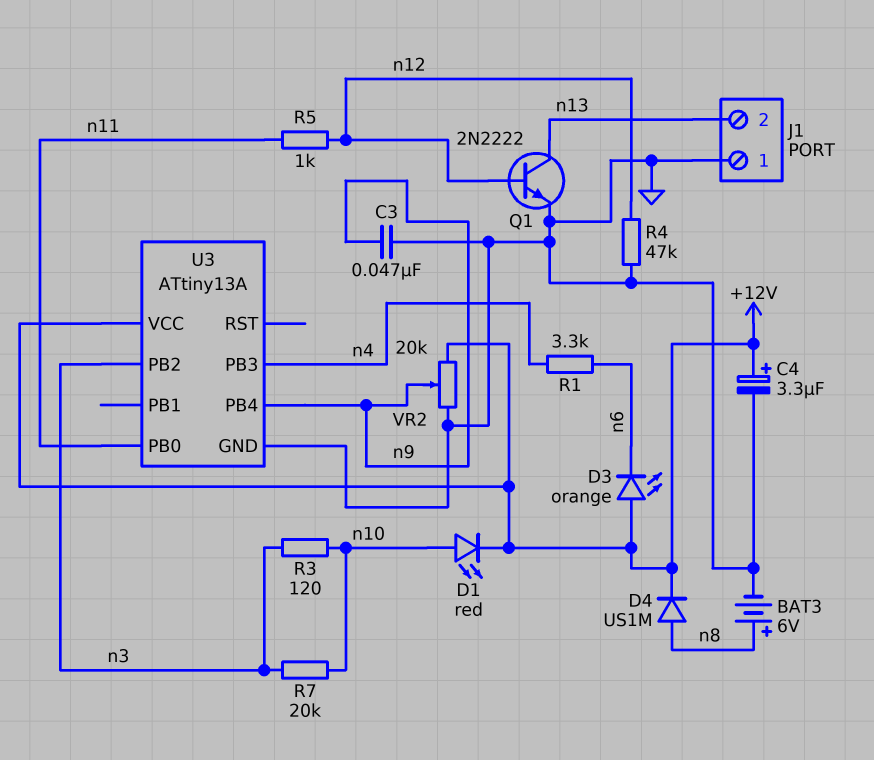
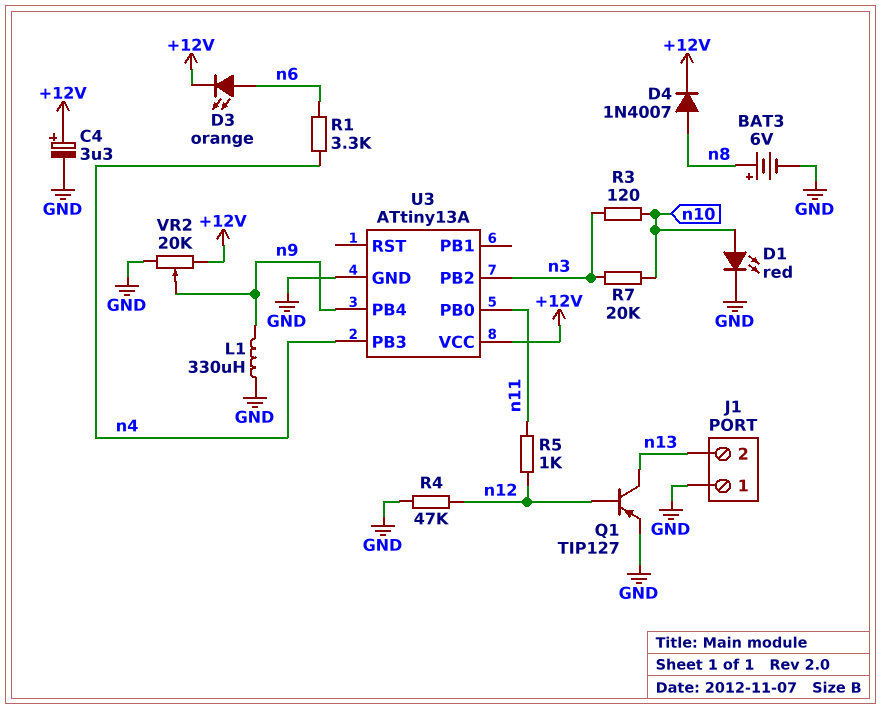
C3: 47nF (GND, n9) -> none
D1: LED red (A n10, K +12V) -> LED red (A n10, K GND)
D3: LED orange (A +12V, K n6) -> LED orange (A n6, K +12V)
D4: diode US1M (A n8, K +12V) -> diode 1N4007 (A n8, K +12V)
L1: none -> 330uH (GND, n9)
Q1: NPN 2N2222 (B n12, C n13, E GND) -> PNP TIP127 (B n12, C n13, E GND)

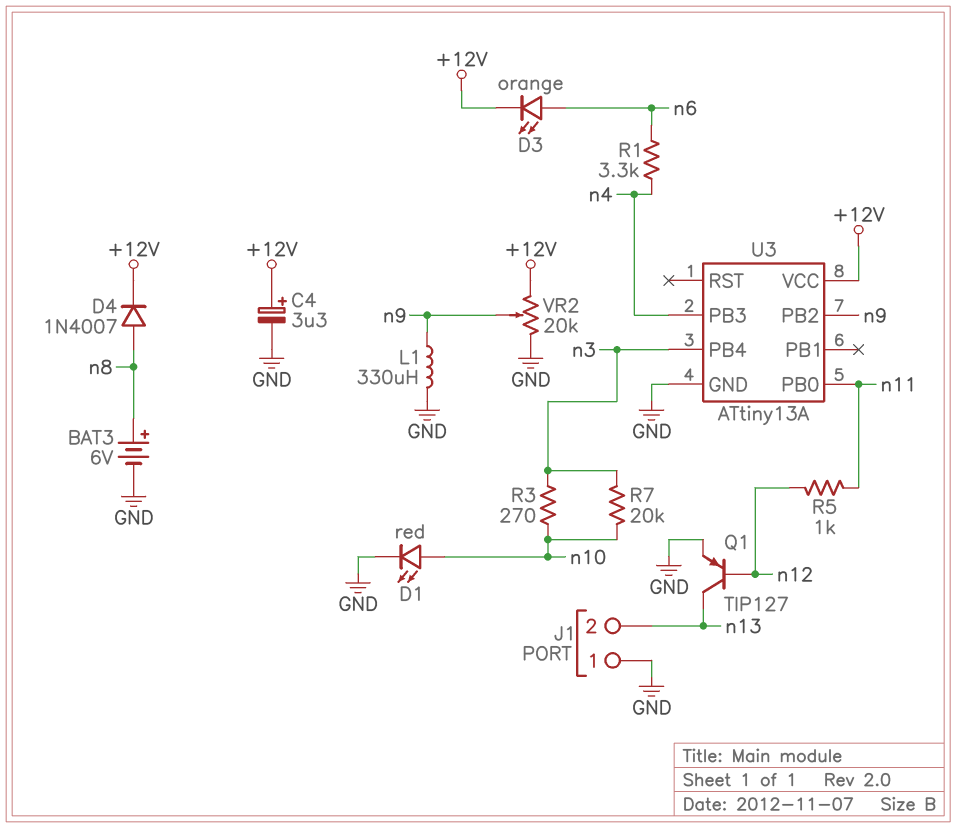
R3: 120 (n3, n10) -> 270 (n3, n10)
R4: 47k (GND, n12) -> none
U3 pin PB2: n3 -> n9
U3 pin PB4: n9 -> n3

